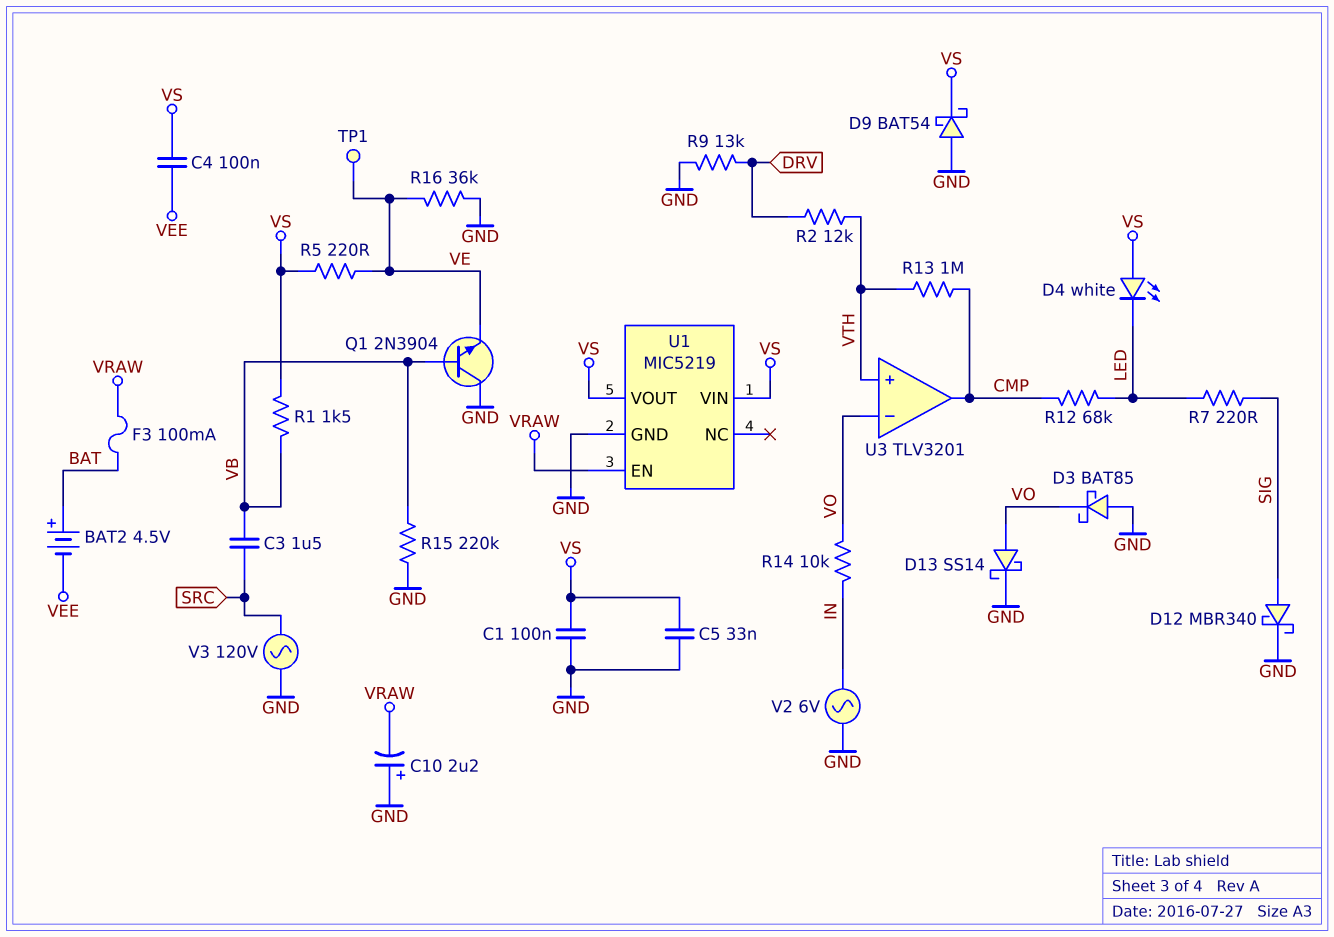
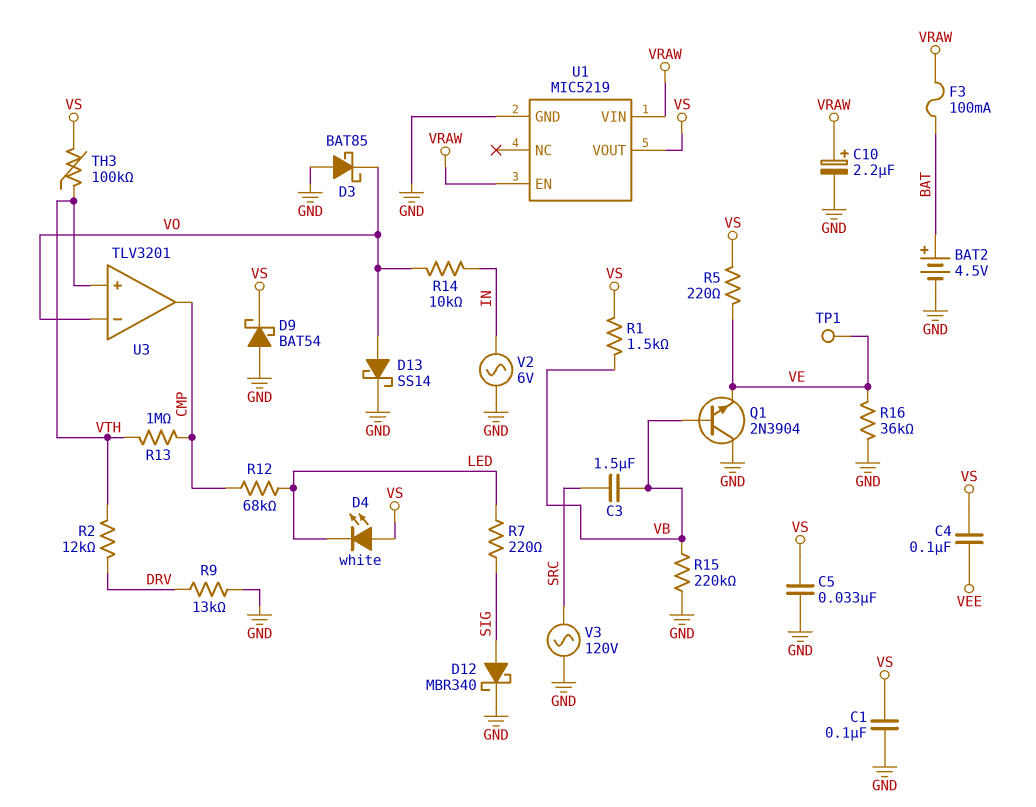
BAT2: 4.5V (plus BAT, minus VEE) -> 4.5V (plus BAT, minus GND)
C10: 2.2uF (plus GND, minus VRAW) -> 2.2uF (plus VRAW, minus GND)
TH3: none -> 100k (VS, VTH)
U1 pin VIN: VS -> VRAW

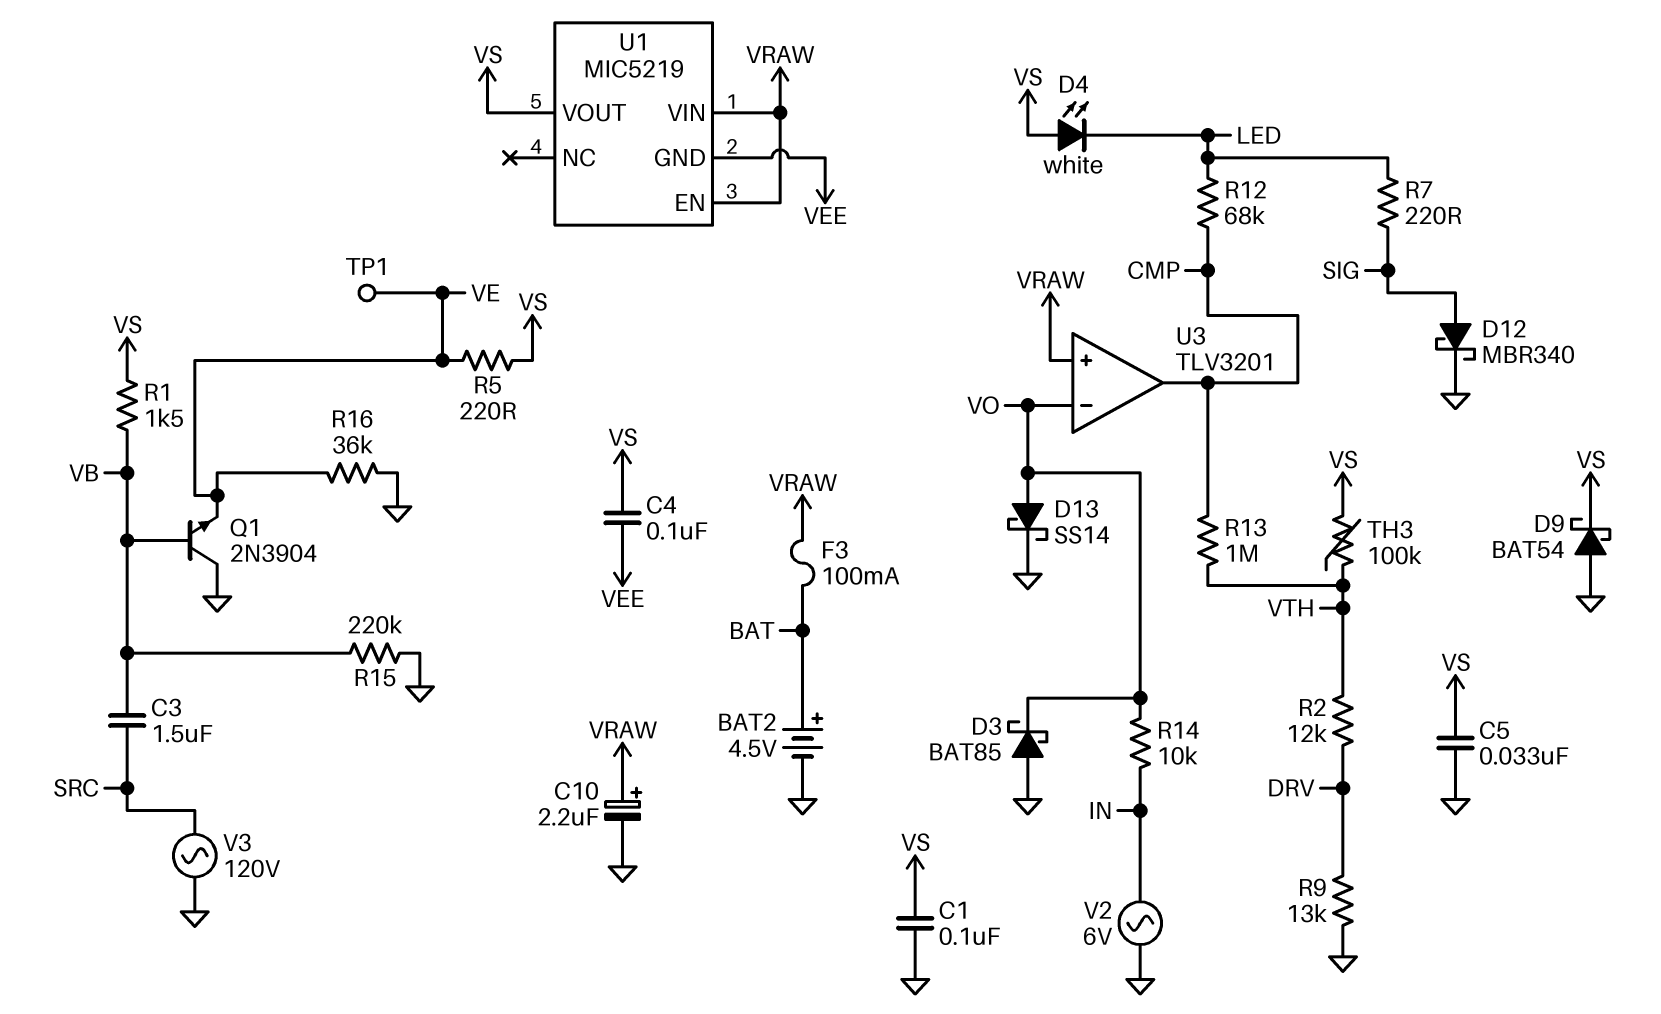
U1 pin GND: GND -> VEE
U3 pin in+: VTH -> VRAW

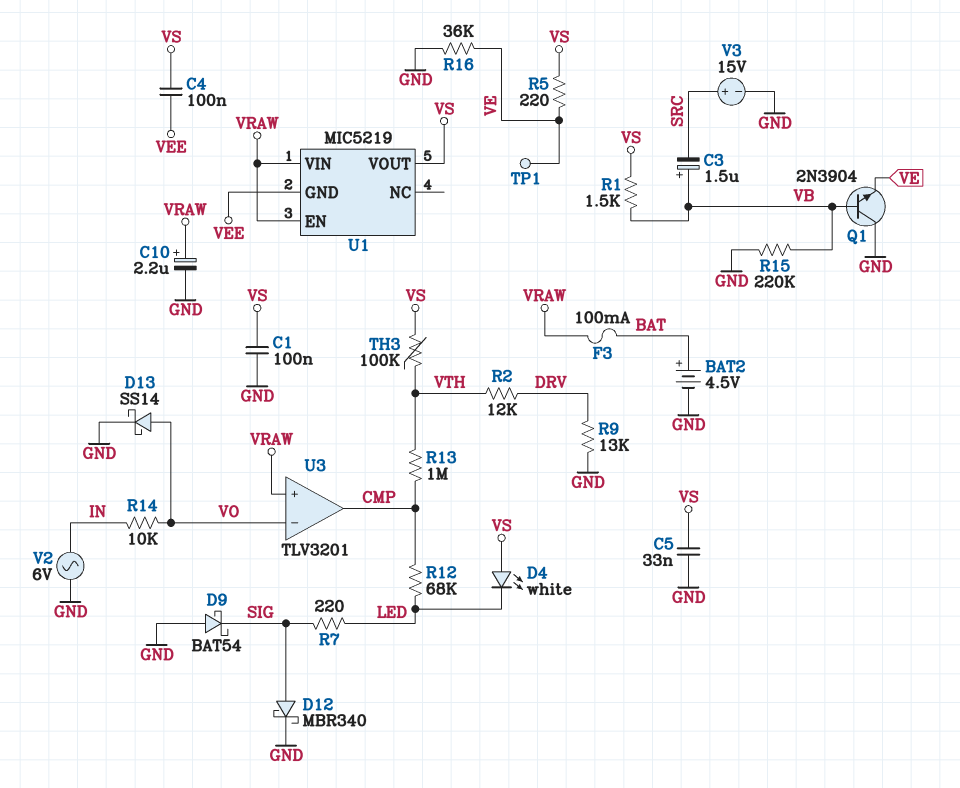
C3: 1.5uF (SRC, VB) -> 1.5uF (plus VB, minus SRC)
D3: schottky BAT85 (A GND, K VO) -> none
D9: schottky BAT54 (A GND, K VS) -> schottky BAT54 (A GND, K SIG)
V3: AC 120V (GND, SRC) -> 15V (plus SRC, minus GND)

